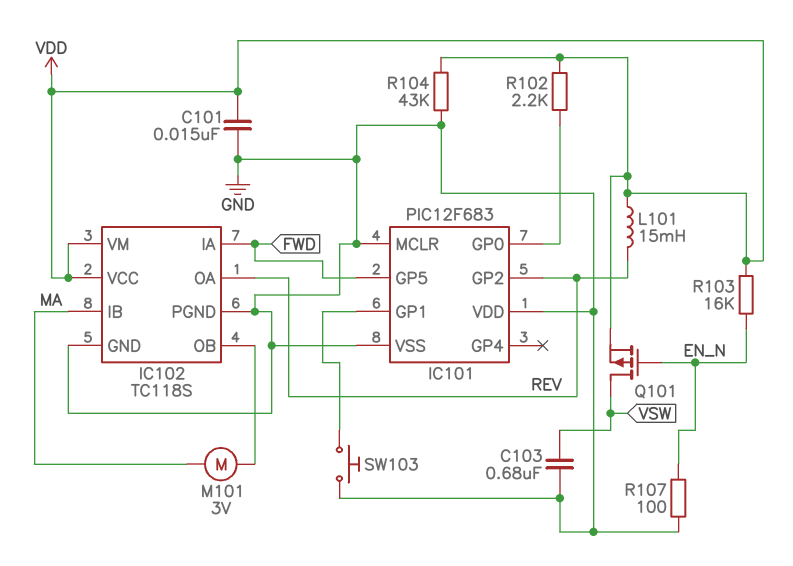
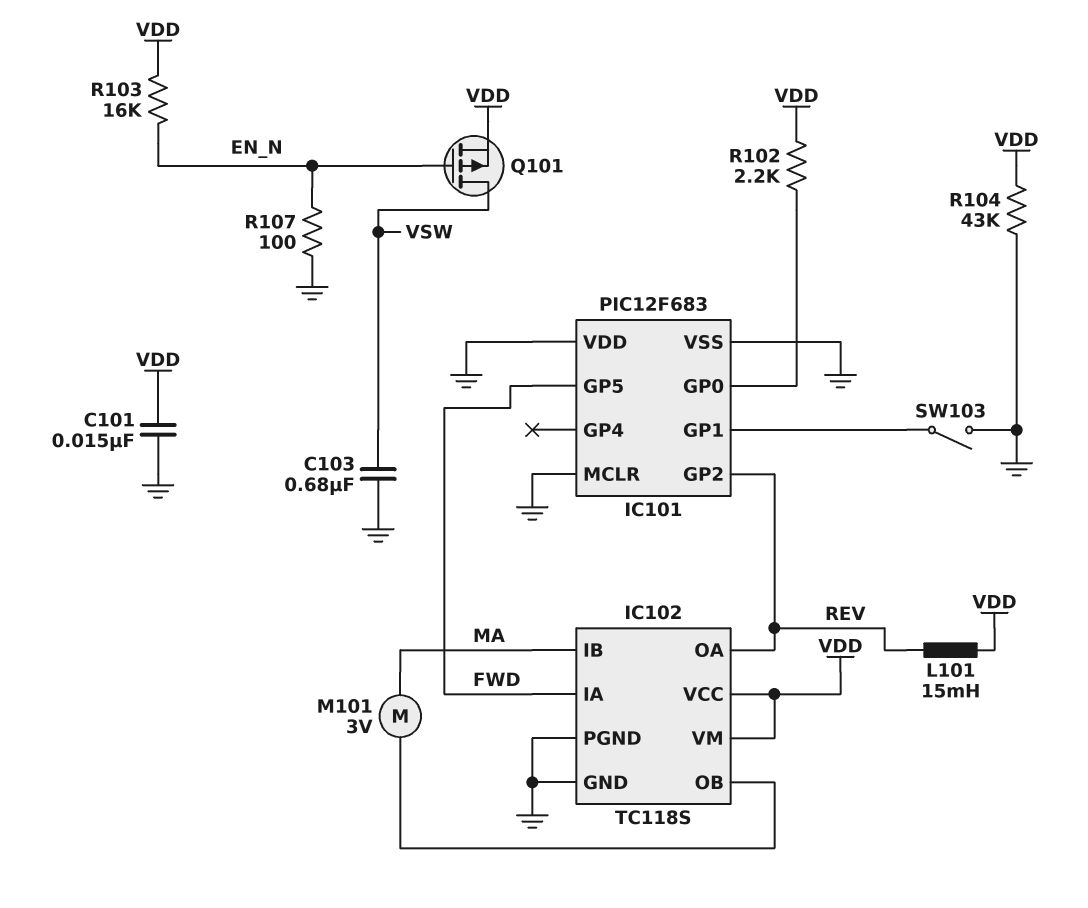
SW103: button (GND, IC101/GP1) -> switch (GND, IC101/GP1)

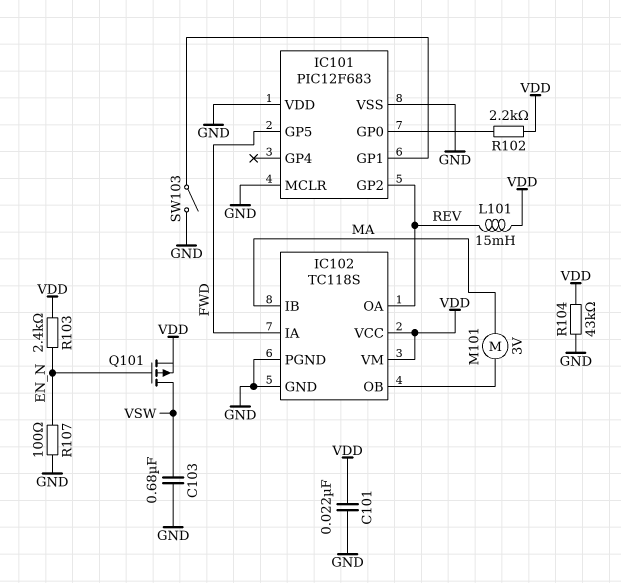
C101: 15nF (GND, VDD) -> 22nF (GND, VDD)
R103: 16k (EN_N, VDD) -> 2.4k (EN_N, VDD)

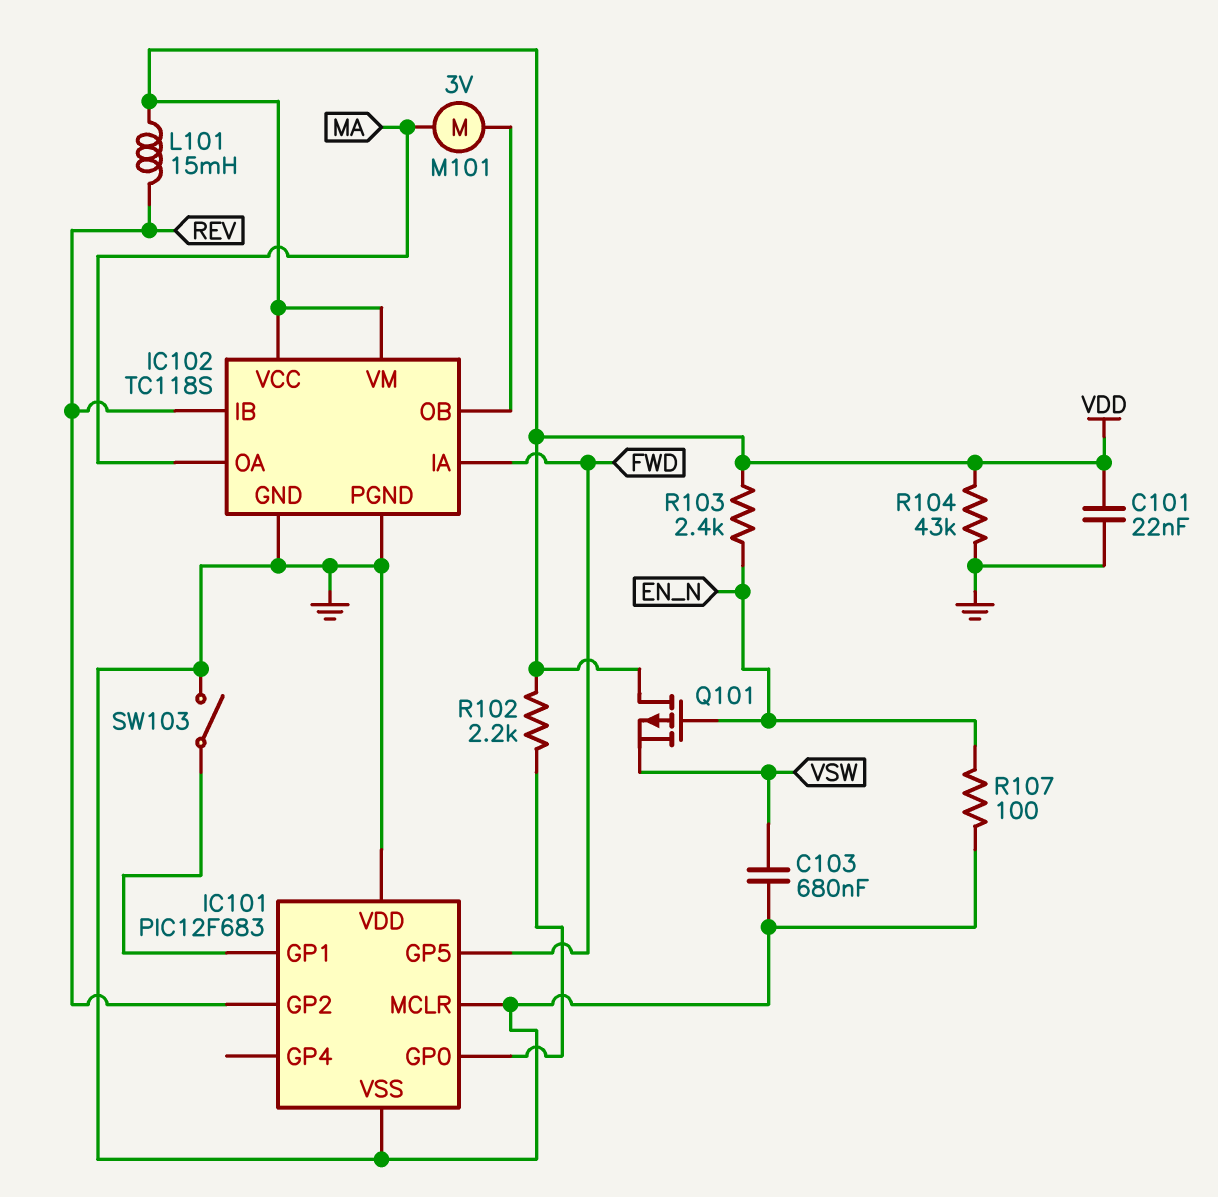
IC102 pin IB: MA -> REV
IC102 pin OA: REV -> MA
Q101: PMOS (G EN_N, D VSW, S VDD) -> PMOS (G EN_N, D VDD, S VSW)

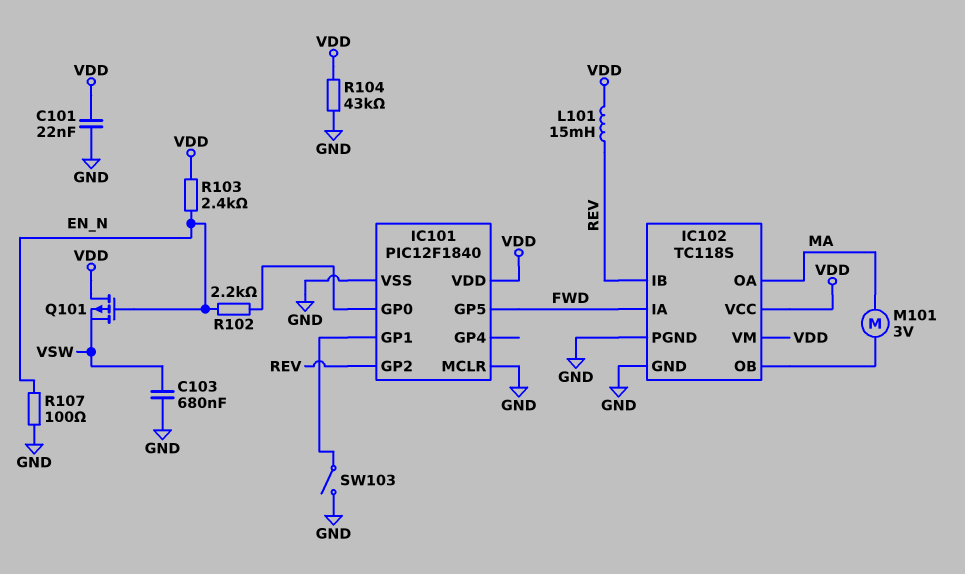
IC101: PIC12F683 -> PIC12F1840
IC101 pin VDD: GND -> VDD
R102: 2.2k (IC101/GP0, VDD) -> 2.2k (EN_N, IC101/GP0)

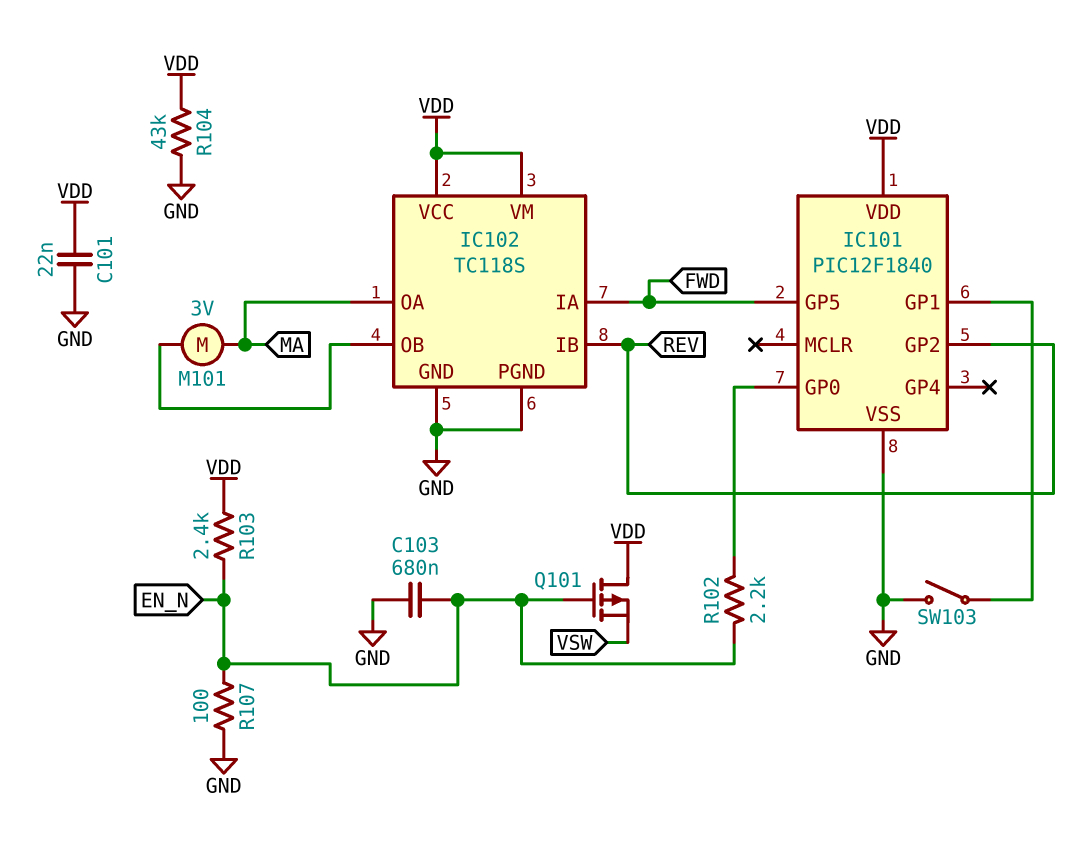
C103: 680nF (GND, VSW) -> 680nF (EN_N, GND)
IC101 pin MCLR: GND -> none
L101: 15mH (REV, VDD) -> none

